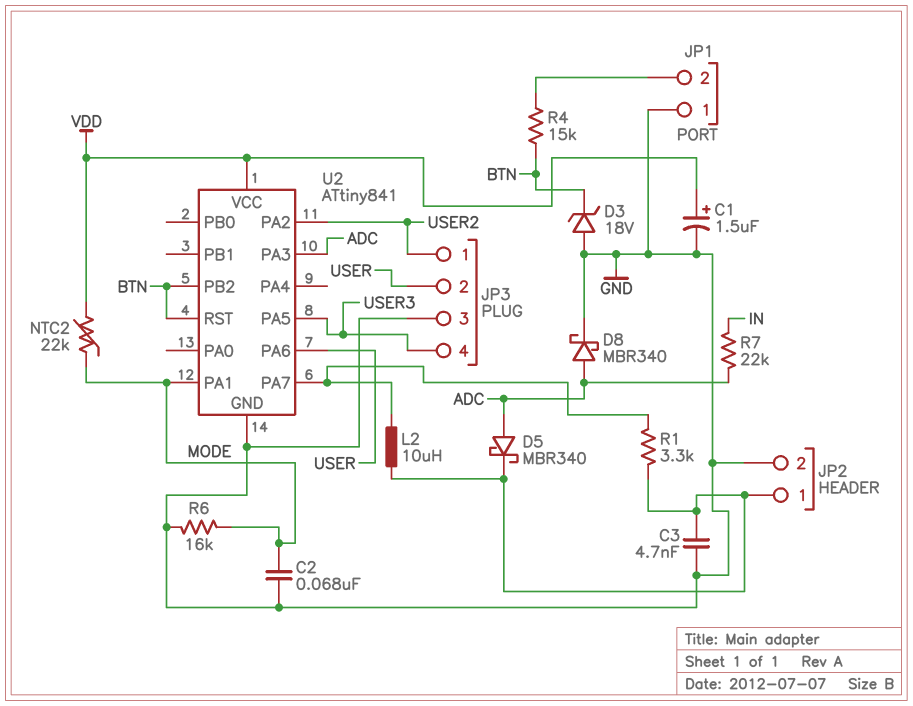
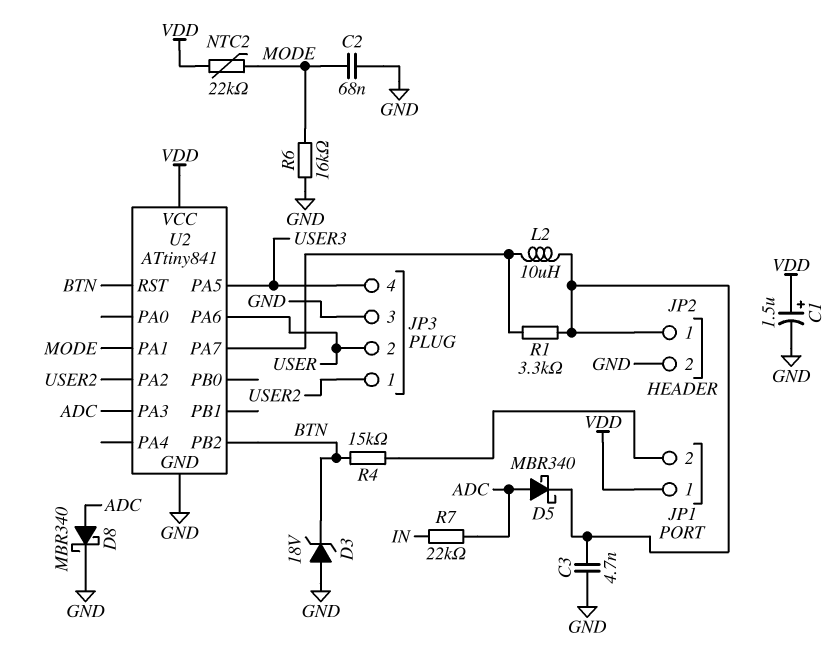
JP1 pin 1: GND -> VDD

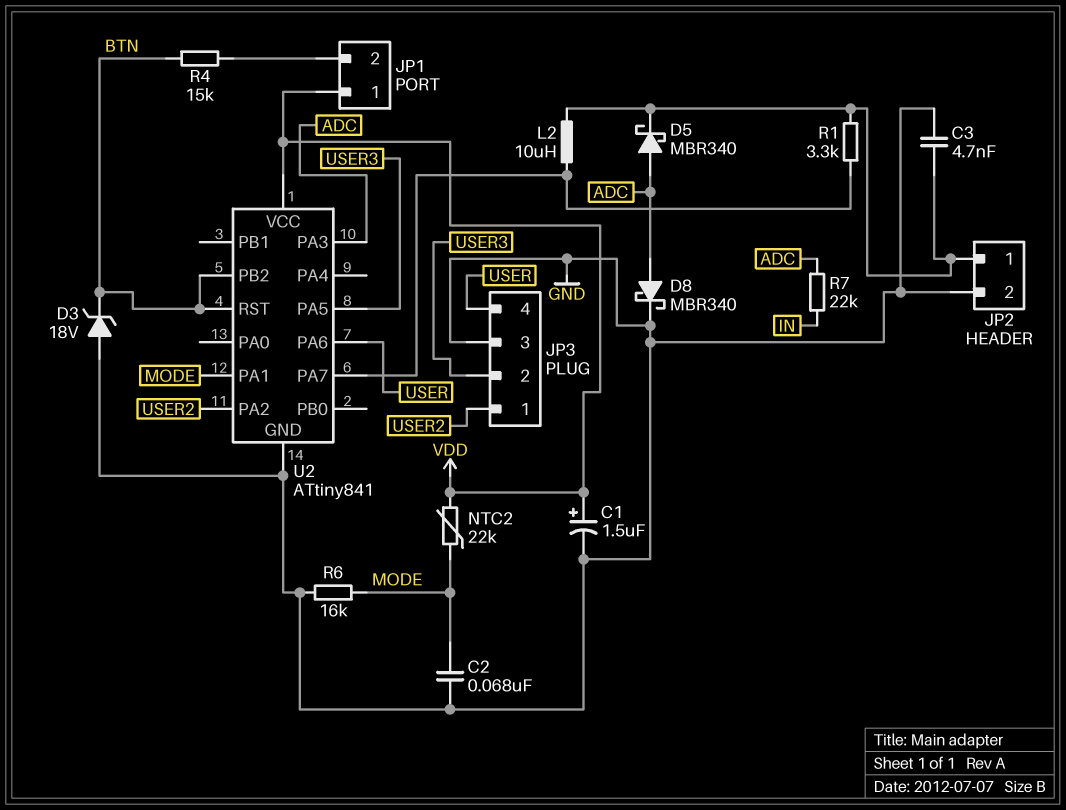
JP3 pin 2: USER -> USER3
JP3 pin 4: USER3 -> USER

